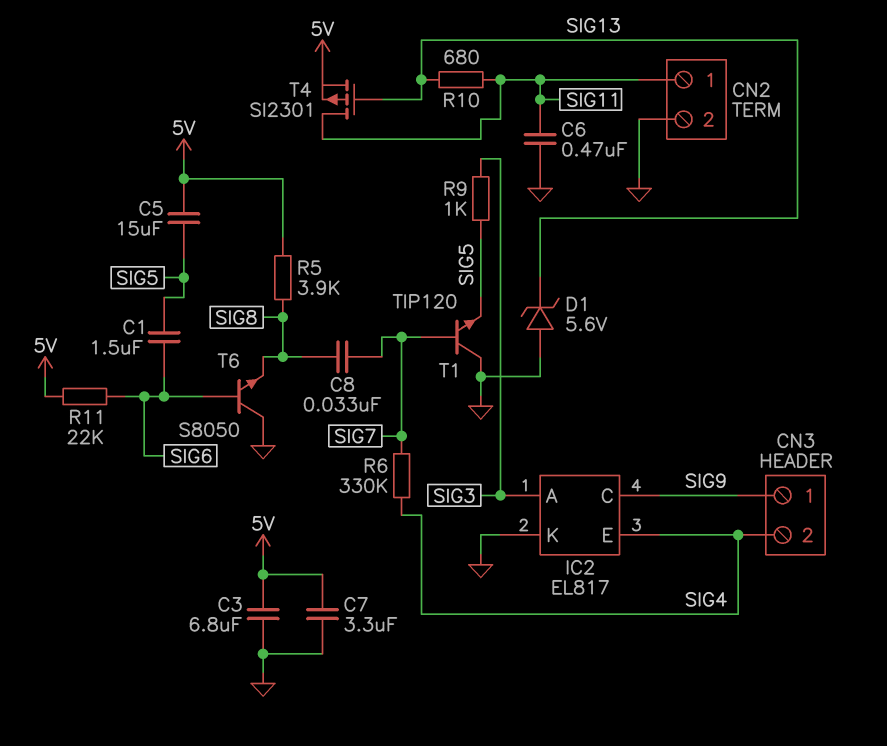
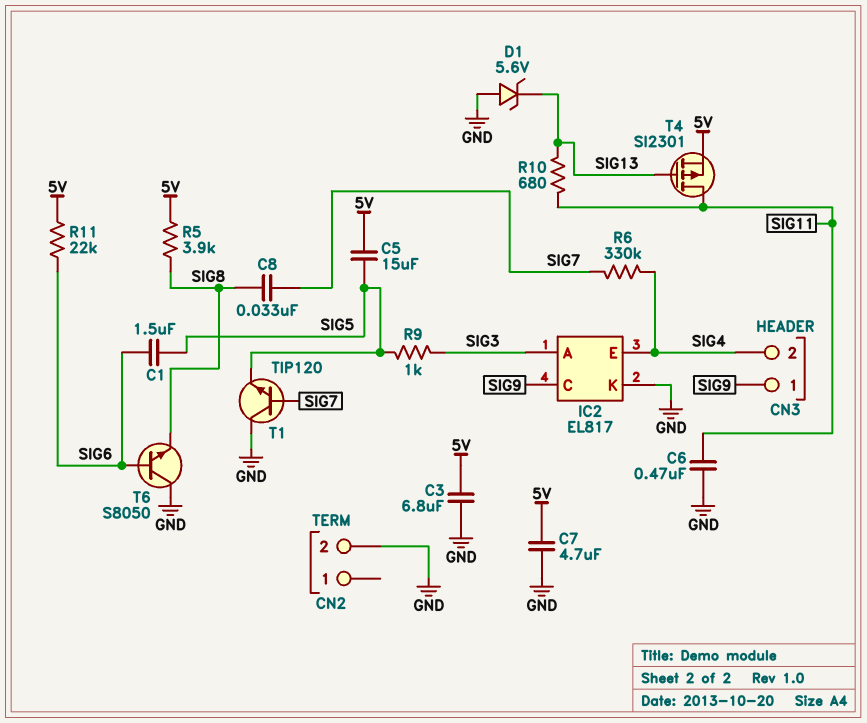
C7: 3.3uF (5V, GND) -> 4.7uF (5V, GND)
CN2 pin 1: SIG11 -> none

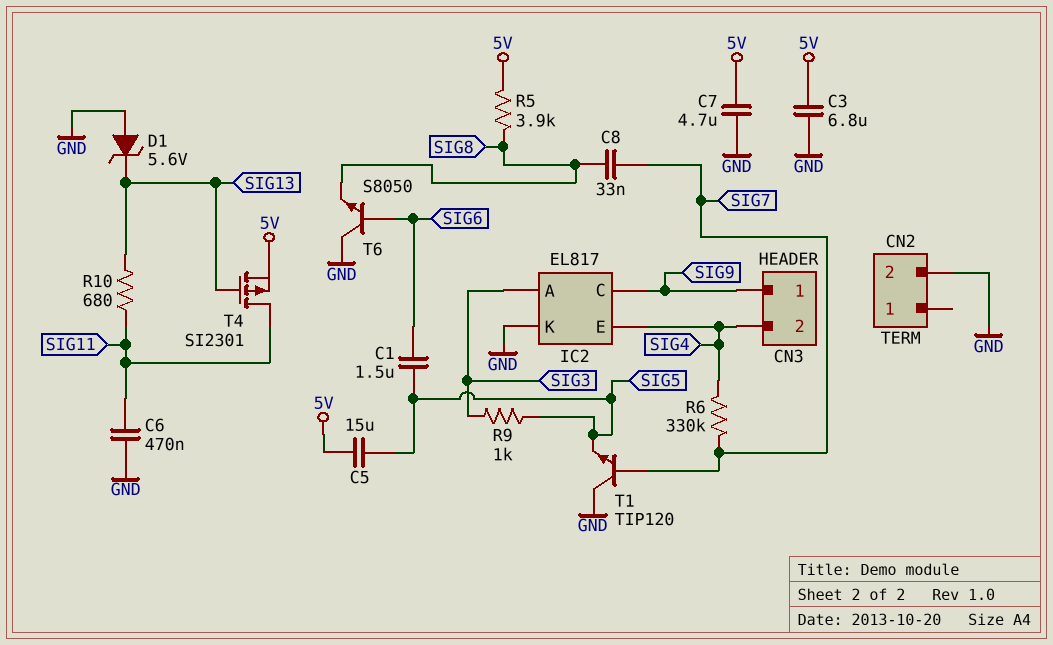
R11: 22k (5V, SIG6) -> none

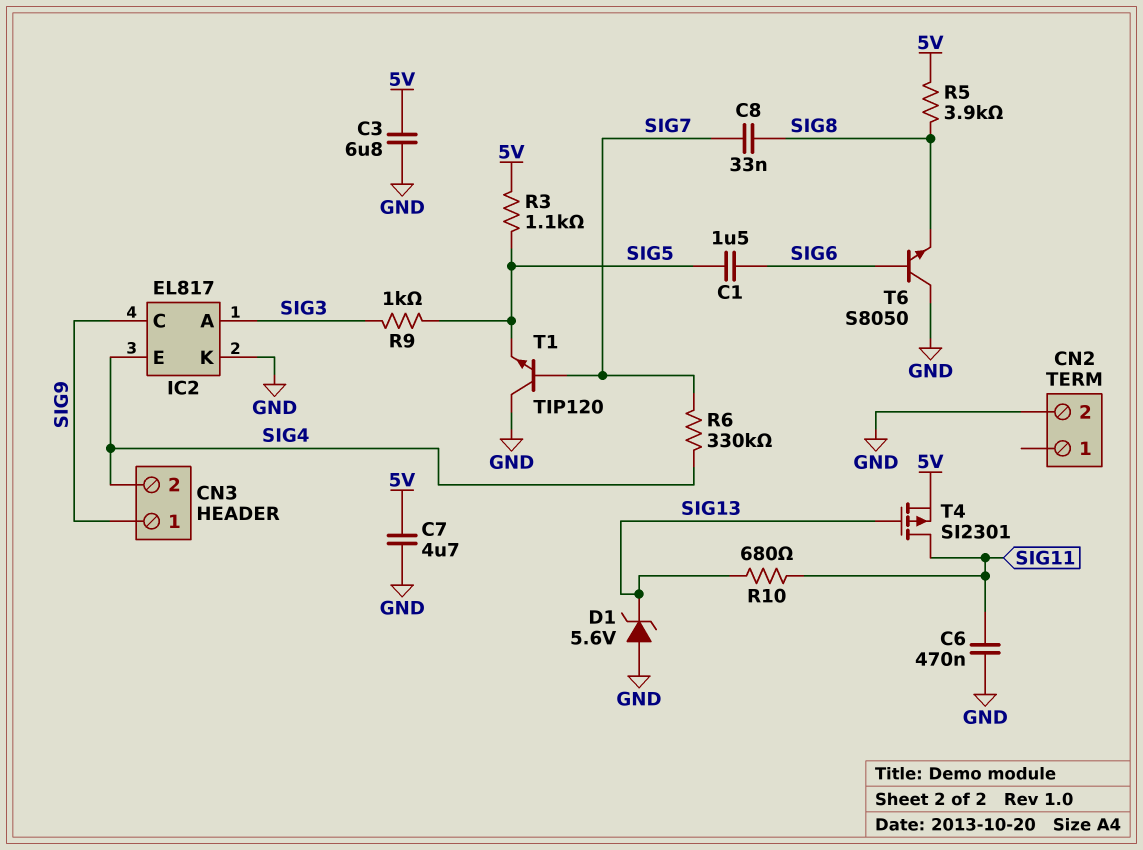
C5: 15uF (5V, SIG5) -> none
R3: none -> 1.1k (5V, SIG5)

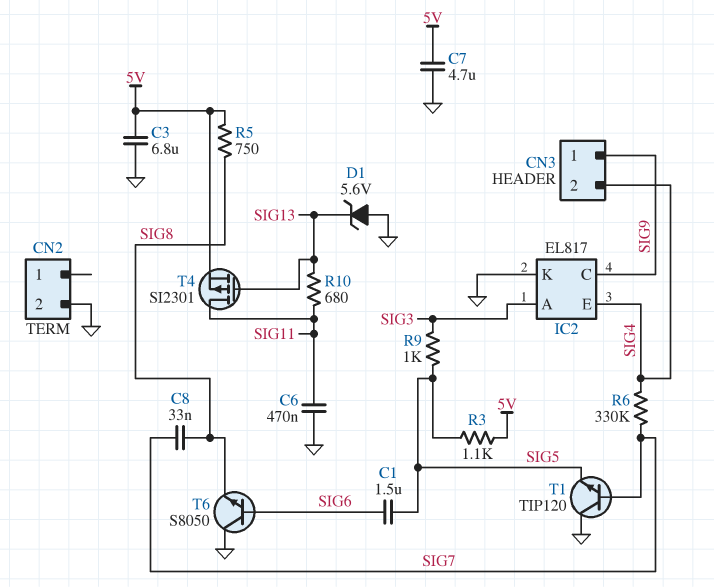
R5: 3.9k (5V, SIG8) -> 750 (5V, SIG8)

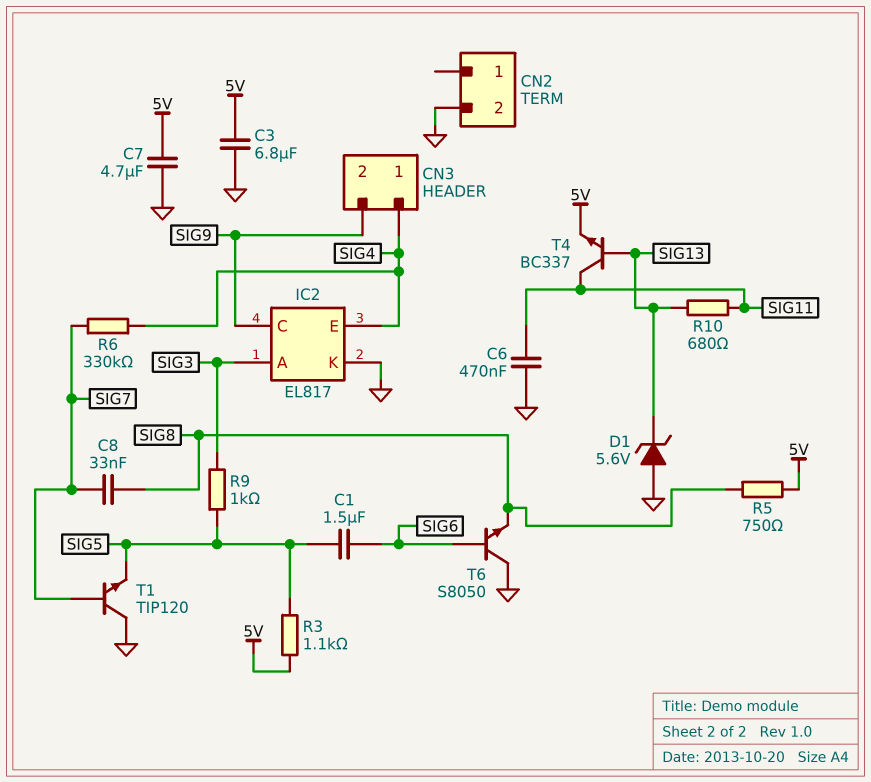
CN3 pin 1: SIG9 -> SIG4
CN3 pin 2: SIG4 -> SIG9
T4: PMOS SI2301 (G SIG13, D SIG11, S 5V) -> NPN BC337 (B SIG13, C SIG11, E 5V)

